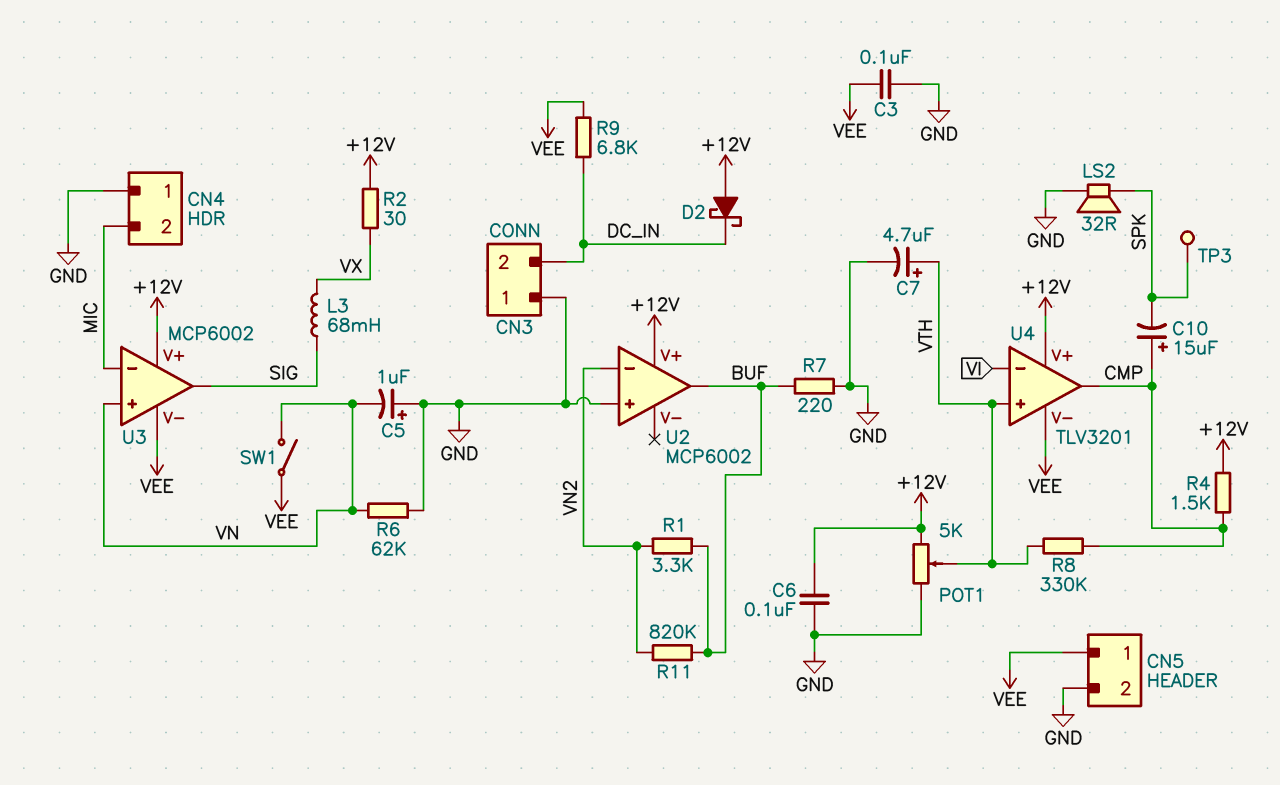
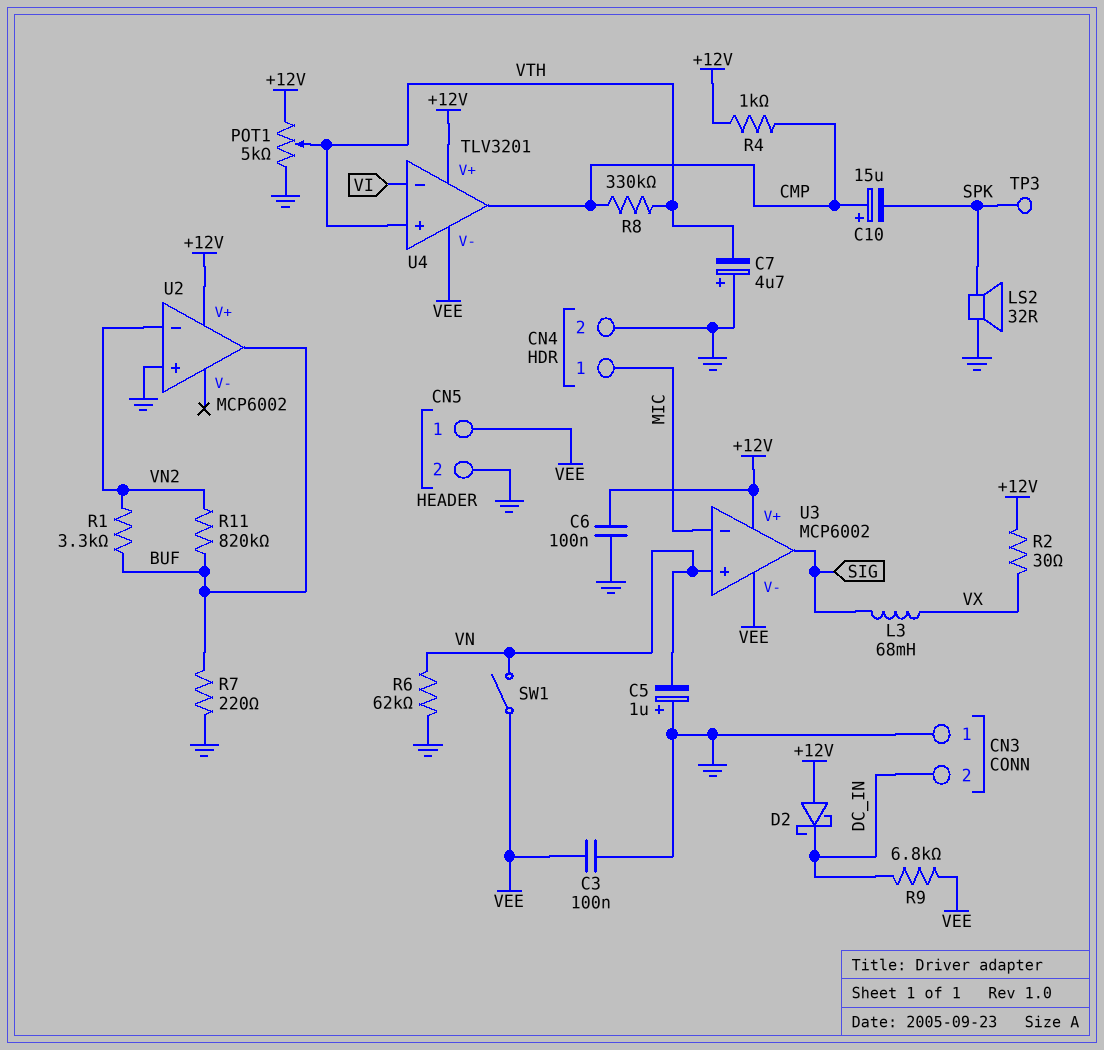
C7: 4.7uF (plus VTH, minus GND) -> 4.7uF (plus GND, minus VTH)
CN4 pin 1: GND -> MIC
CN4 pin 2: MIC -> GND
R4: 1.5k (+12V, CMP) -> 1k (+12V, CMP)

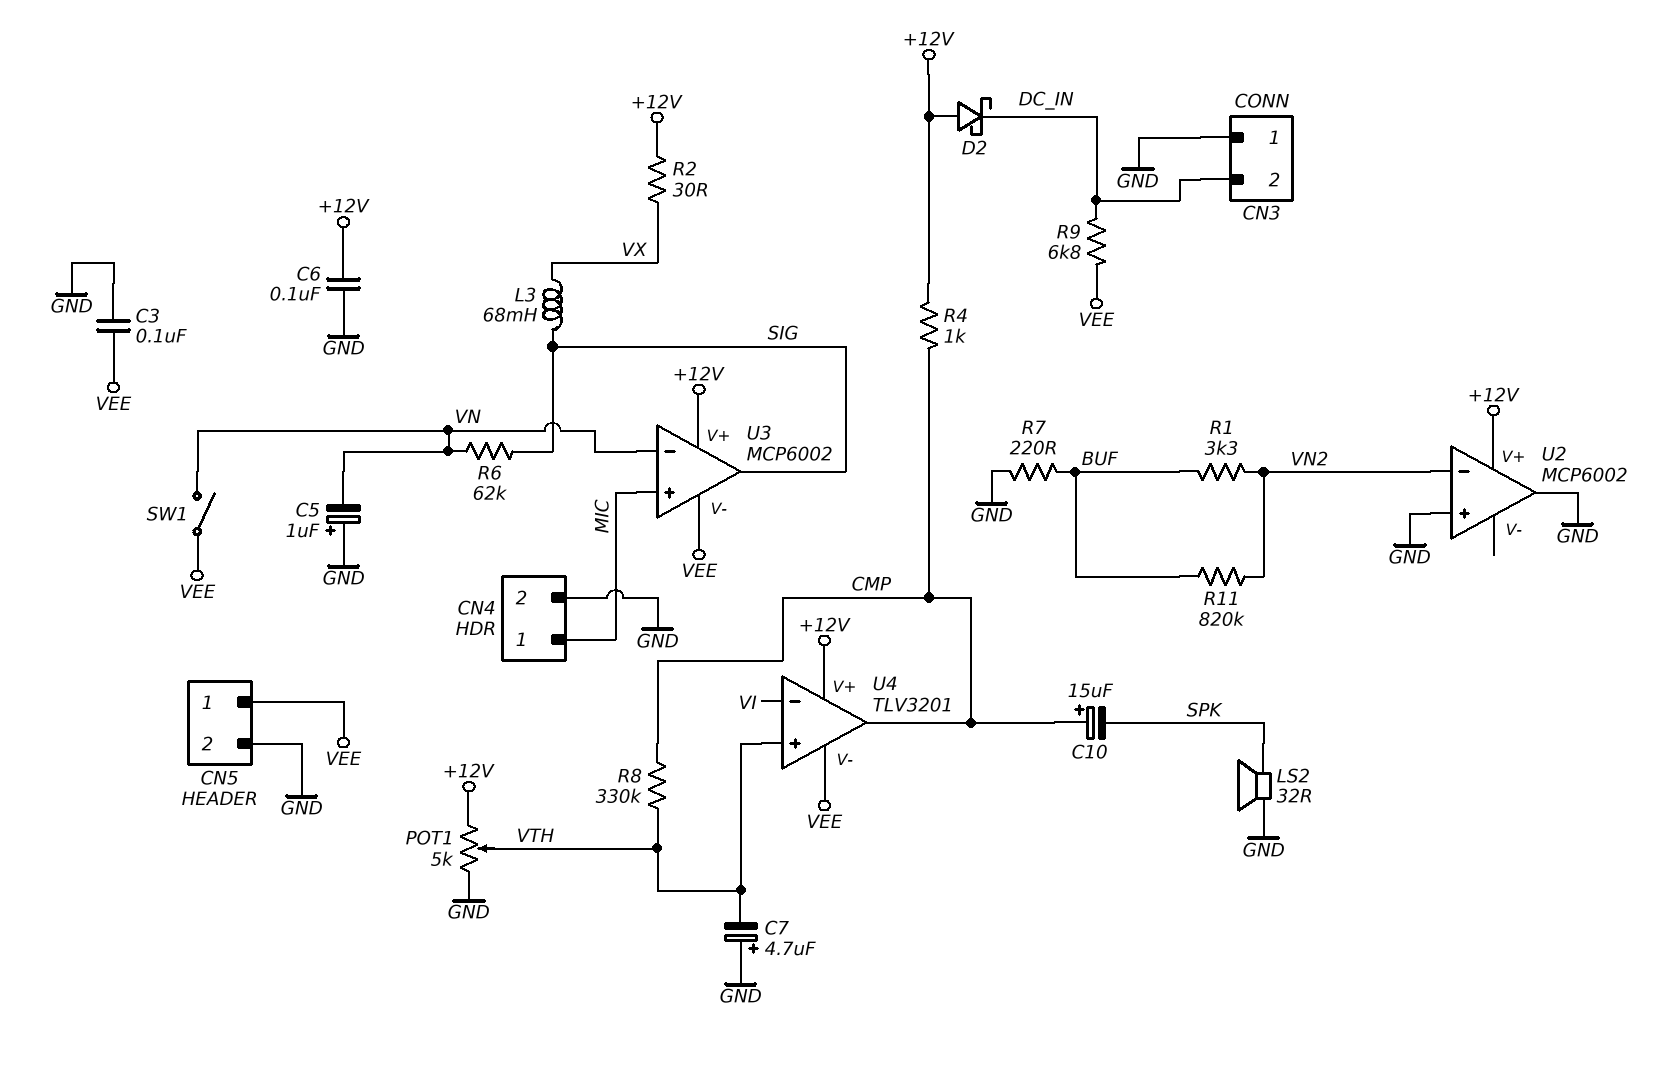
R6: 62k (GND, VN) -> 62k (SIG, VN)
TP3: test point (SPK) -> none
U2 pin out: BUF -> GND
U3 pin in+: VN -> MIC
U3 pin in-: MIC -> VN

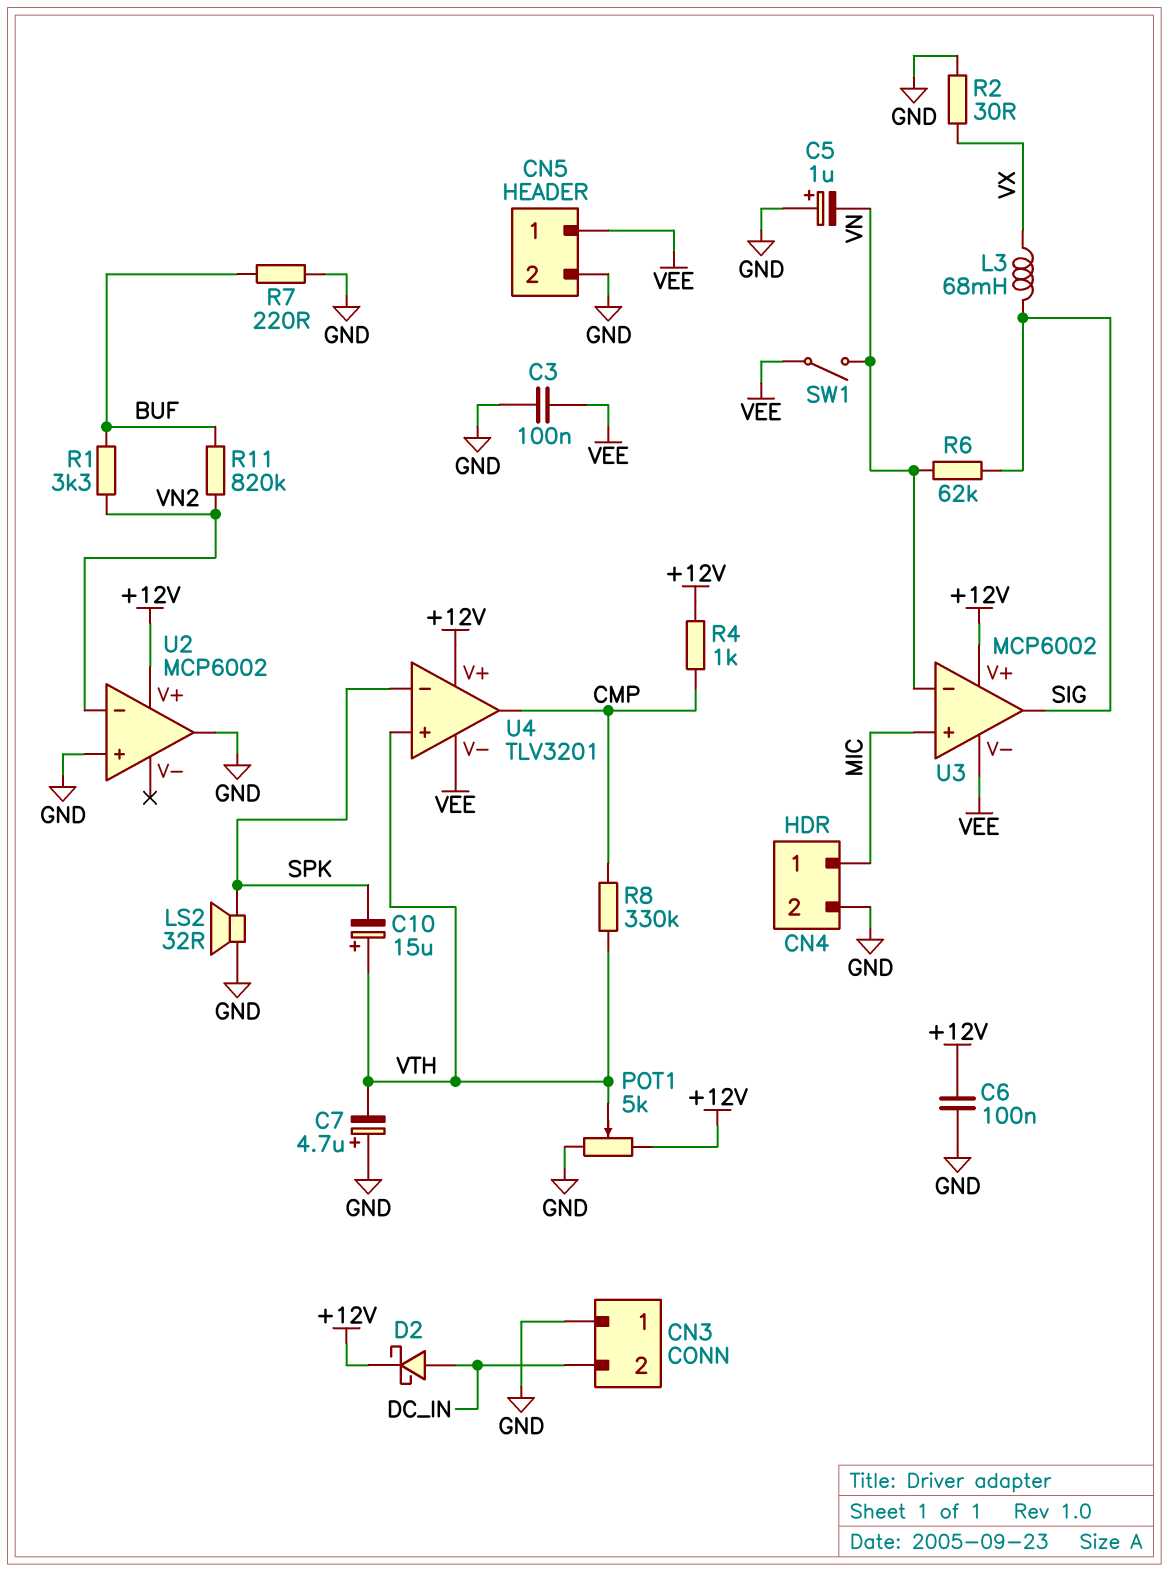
C10: 15uF (plus CMP, minus SPK) -> 15uF (plus VTH, minus SPK)
D2: schottky (A +12V, K DC_IN) -> schottky (A DC_IN, K +12V)
R2: 30 (+12V, VX) -> 30 (GND, VX)
R9: 6.8k (DC_IN, VEE) -> none
U4 pin in-: VI -> SPK

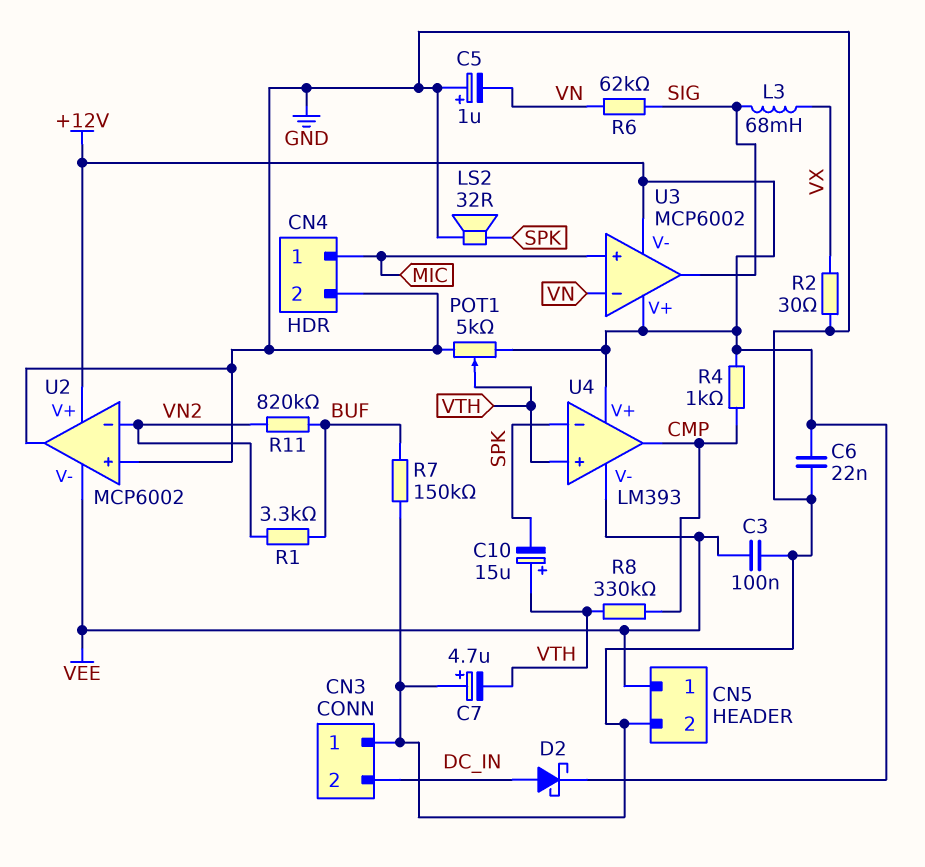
C6: 100nF (+12V, GND) -> 22nF (+12V, GND)
R7: 220 (BUF, GND) -> 150k (BUF, GND)
SW1: switch (VEE, VN) -> none
U2 pin V-: none -> VEE
U3 pin V-: VEE -> +12V
U4: TLV3201 -> LM393

